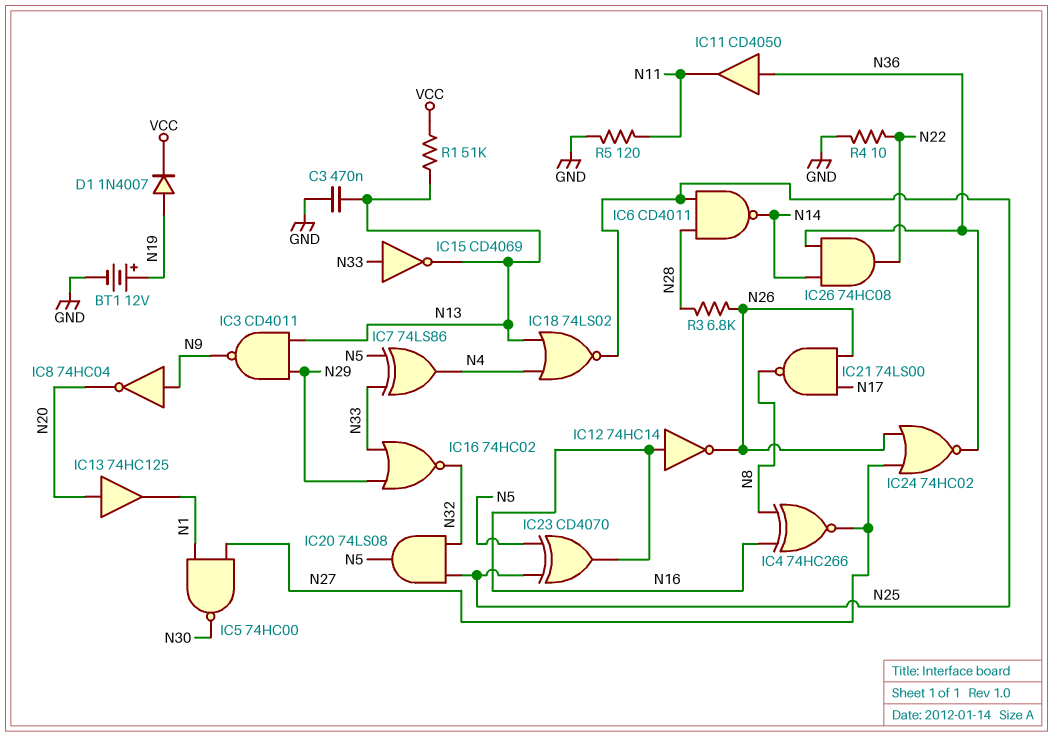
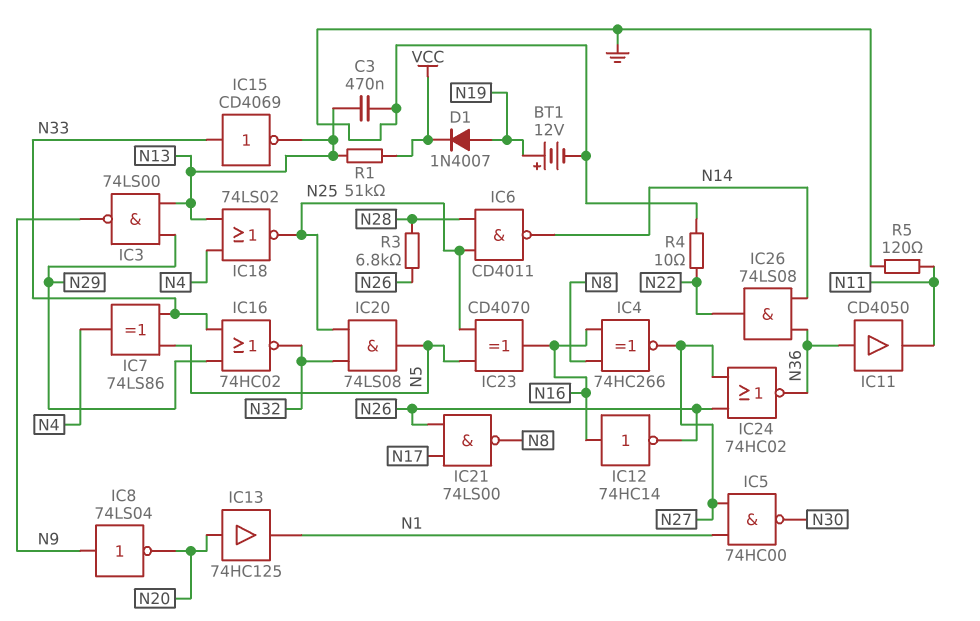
IC3: NAND CD4011 (in N13, in N29, out N9) -> NAND 74LS00 (in N13, in N29, out N9)
IC8: NOT 74HC04 (in N9, out N20) -> NOT 74LS04 (in N9, out N20)
IC26: AND 74HC08 (in N14, in N36, out N22) -> AND 74LS08 (in N14, in N36, out N22)

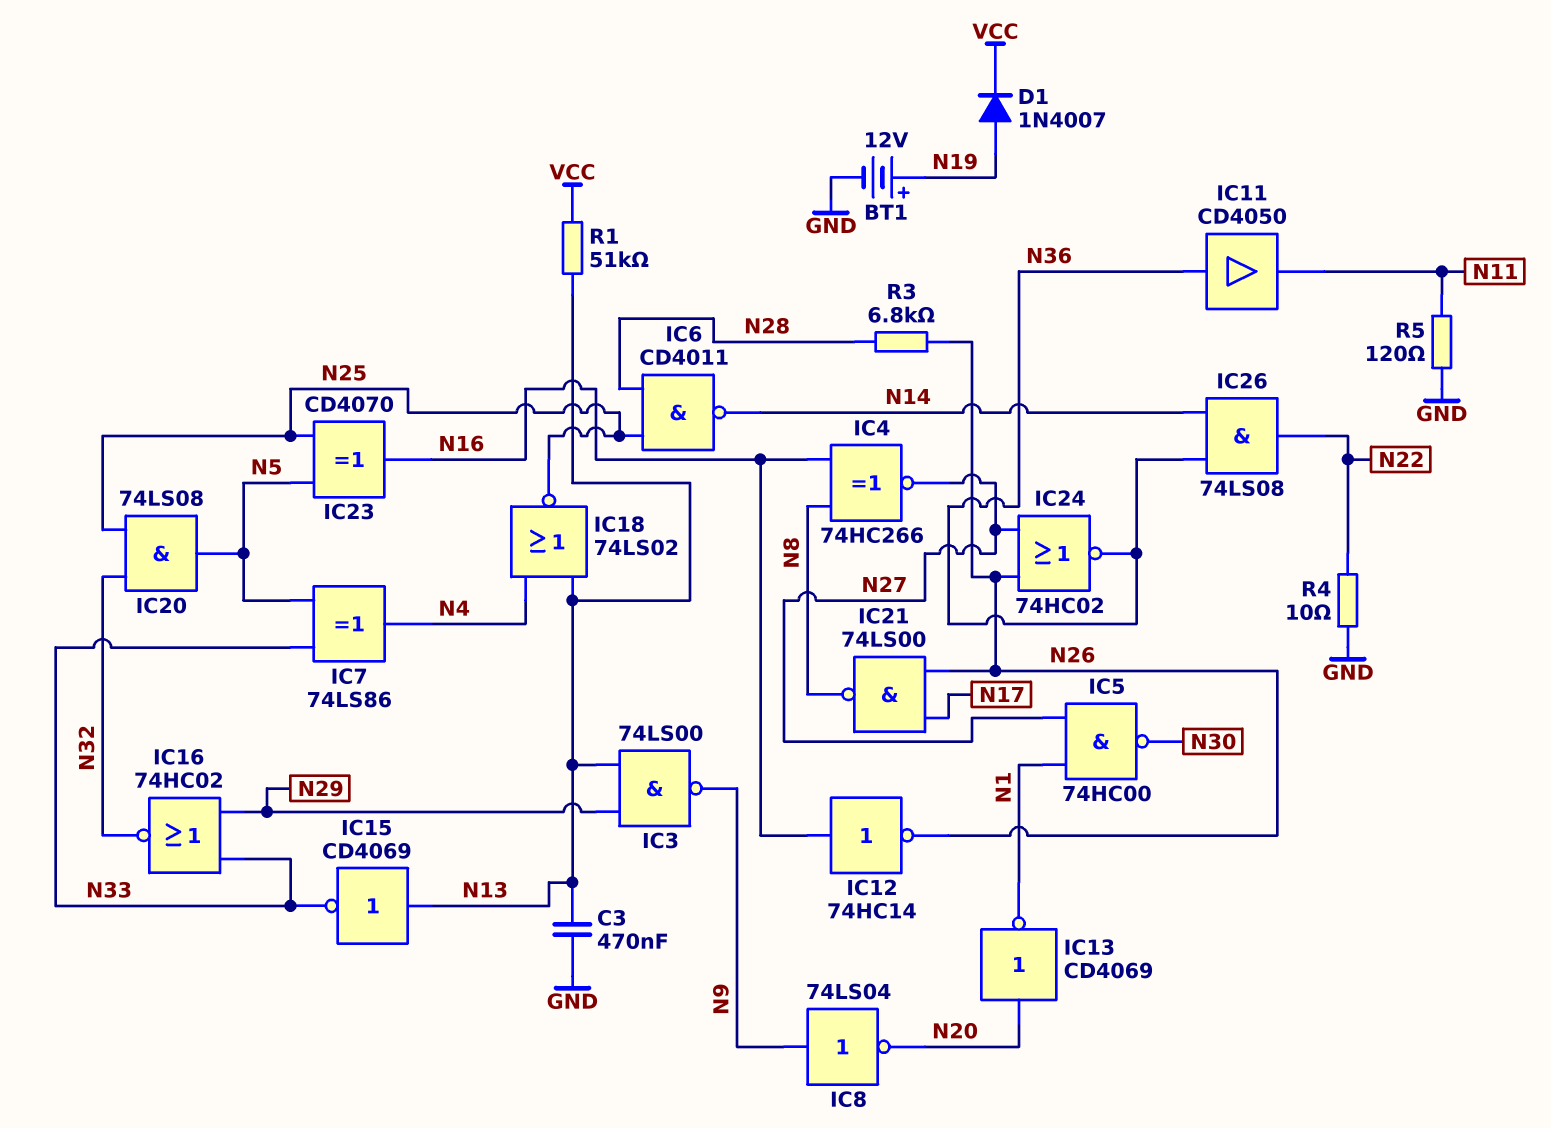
IC13: buffer 74HC125 (in N20, out N1) -> NOT CD4069 (in N20, out N1)
IC15: NOT CD4069 (in N33, out N13) -> NOT CD4069 (in N13, out N33)

